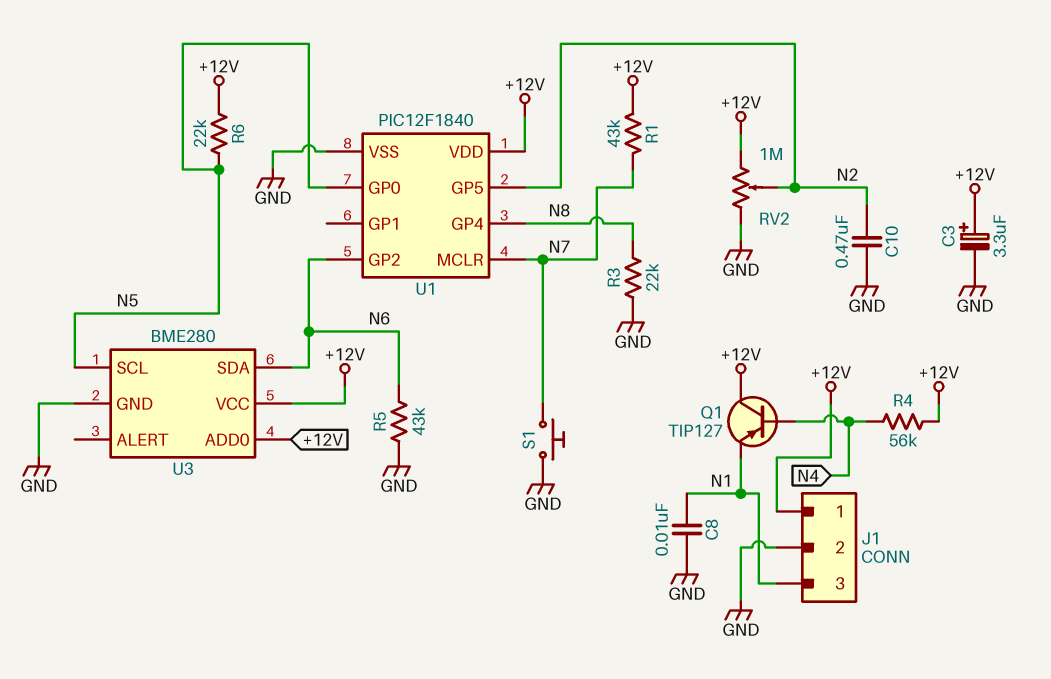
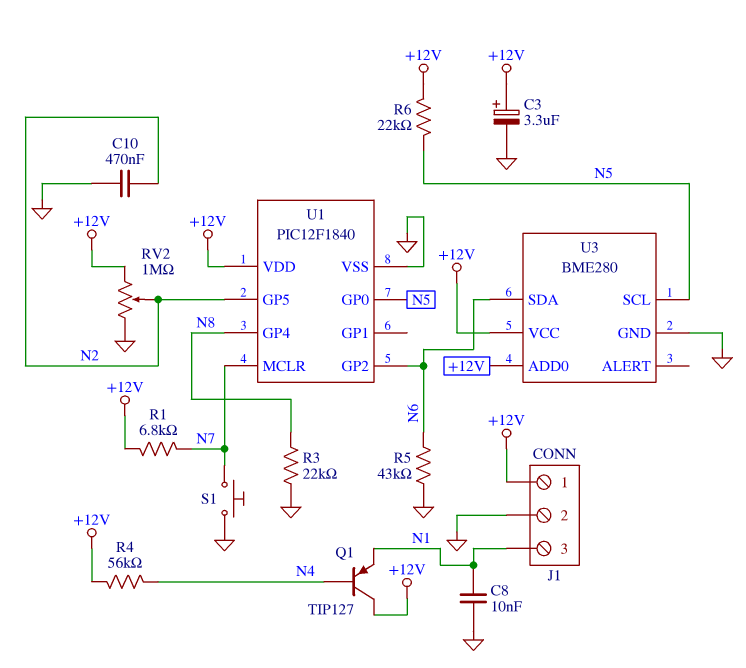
R1: 43k (+12V, N7) -> 6.8k (+12V, N7)

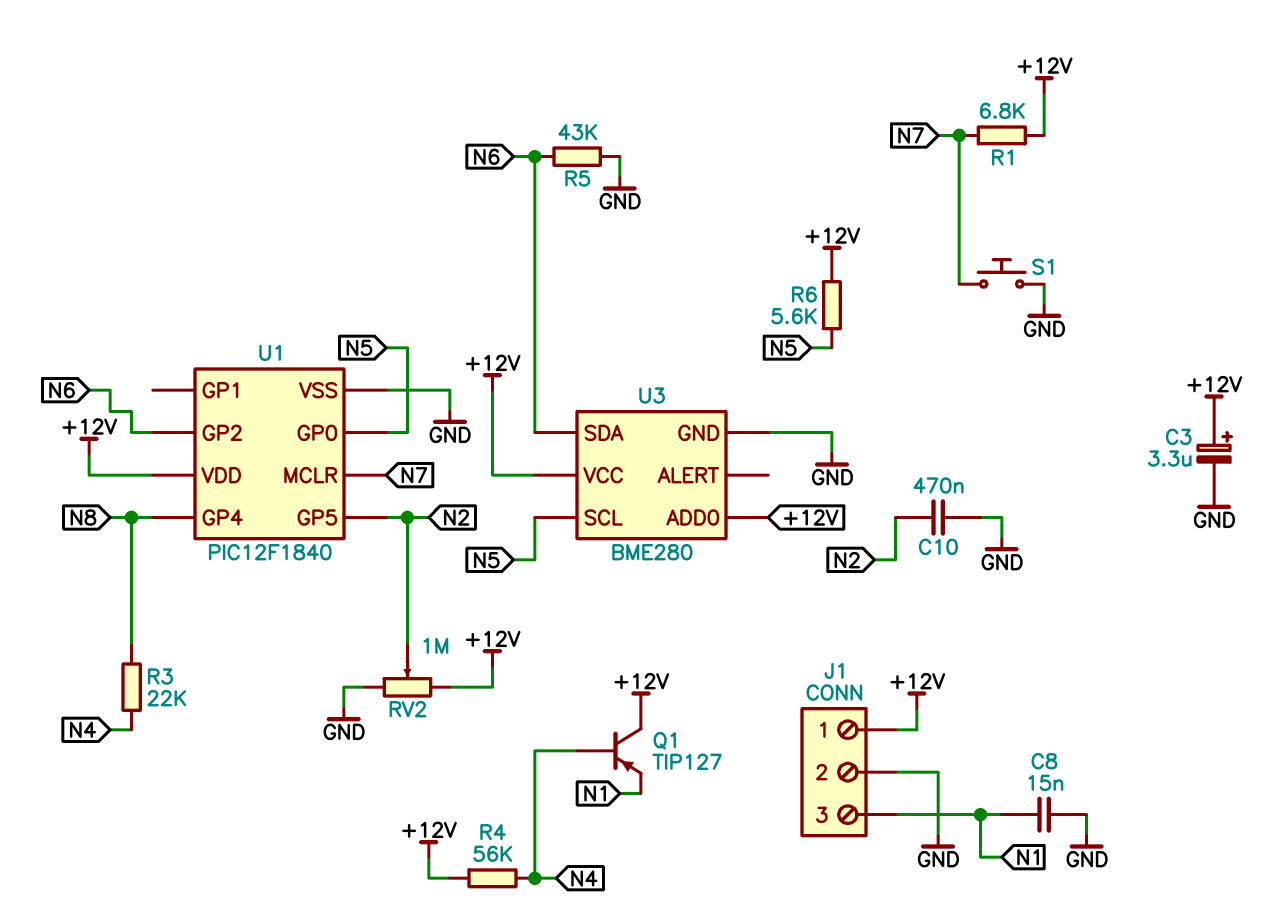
C8: 10nF (GND, N1) -> 15nF (GND, N1)
R3: 22k (GND, N8) -> 22k (N4, N8)
R6: 22k (+12V, N5) -> 5.6k (+12V, N5)

